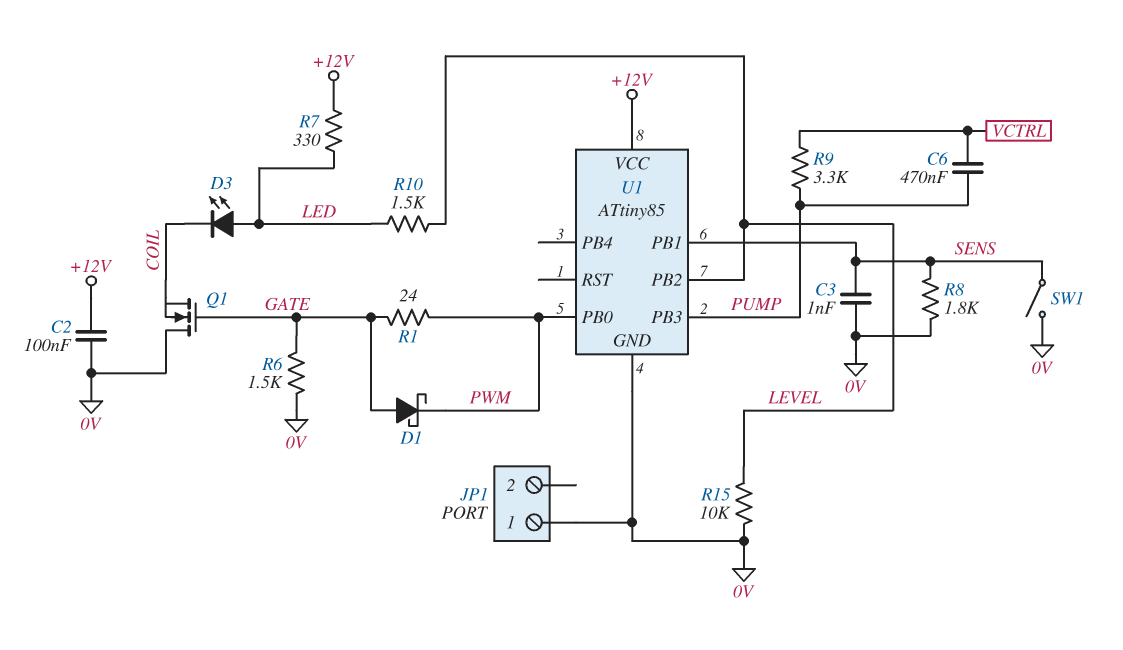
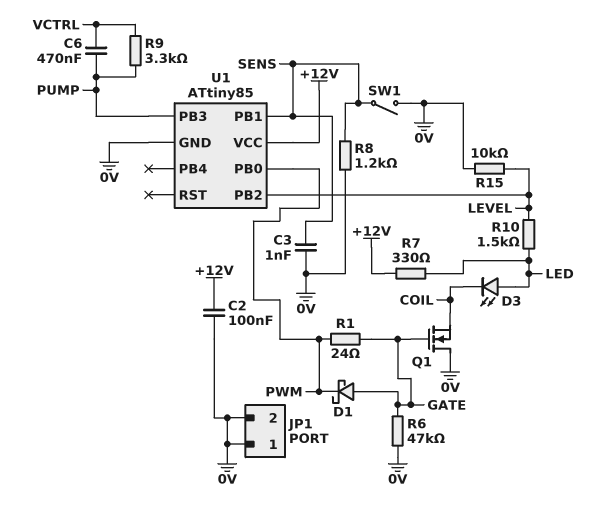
JP1 pin 2: none -> 0V
R6: 1.5k (0V, GATE) -> 47k (0V, GATE)
R8: 1.8k (0V, SENS) -> 1.2k (0V, SENS)

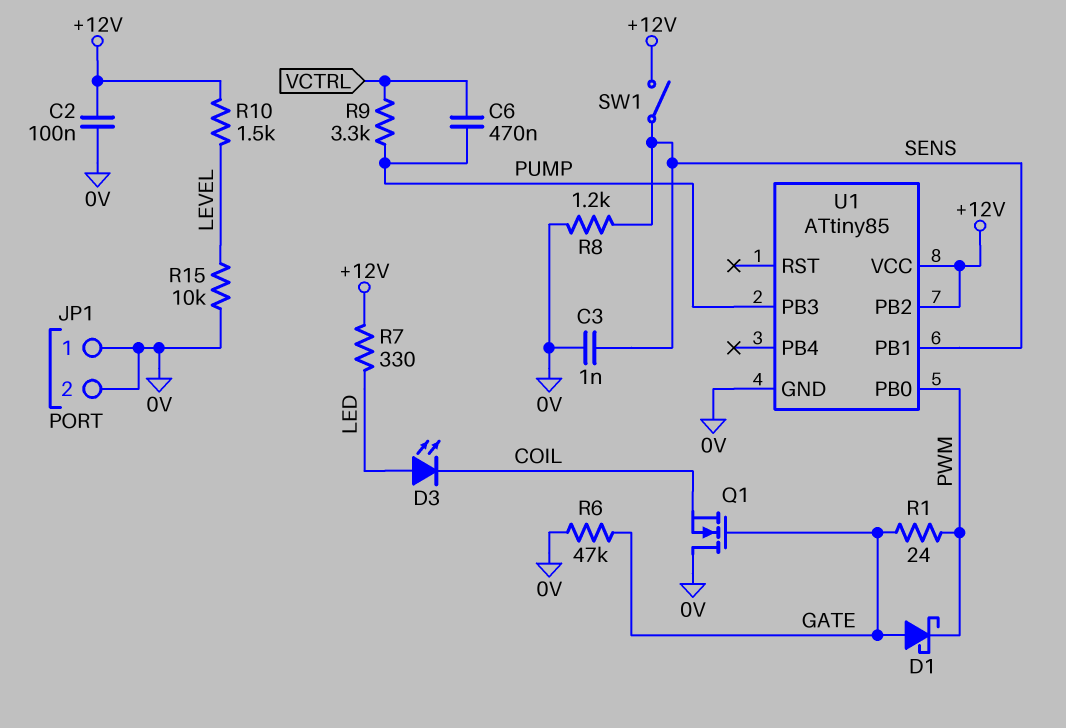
R10: 1.5k (LED, LEVEL) -> 1.5k (+12V, LEVEL)
SW1: switch (0V, SENS) -> switch (+12V, SENS)
U1 pin PB2: LEVEL -> +12V

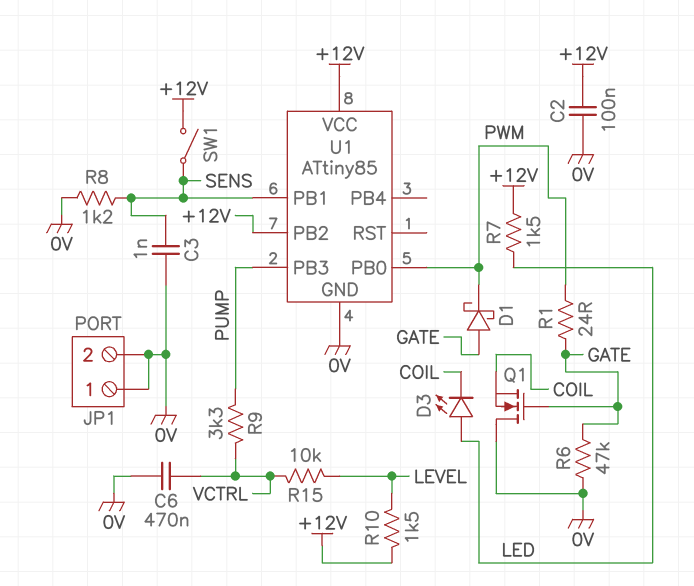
C6: 470nF (PUMP, VCTRL) -> 470nF (0V, VCTRL)
R7: 330 (+12V, LED) -> 1.5k (+12V, LED)
R15: 10k (0V, LEVEL) -> 10k (LEVEL, VCTRL)

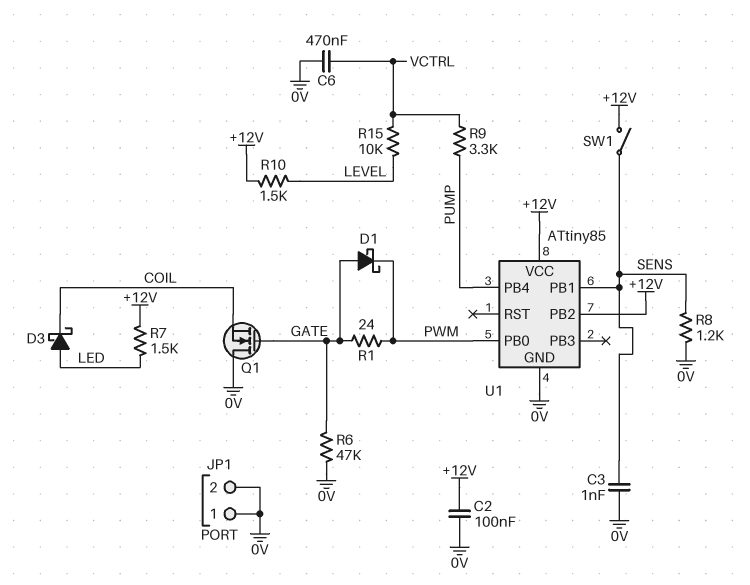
D3: LED (A LED, K COIL) -> schottky (A LED, K COIL)
U1 pin PB3: PUMP -> none
U1 pin PB4: none -> PUMP

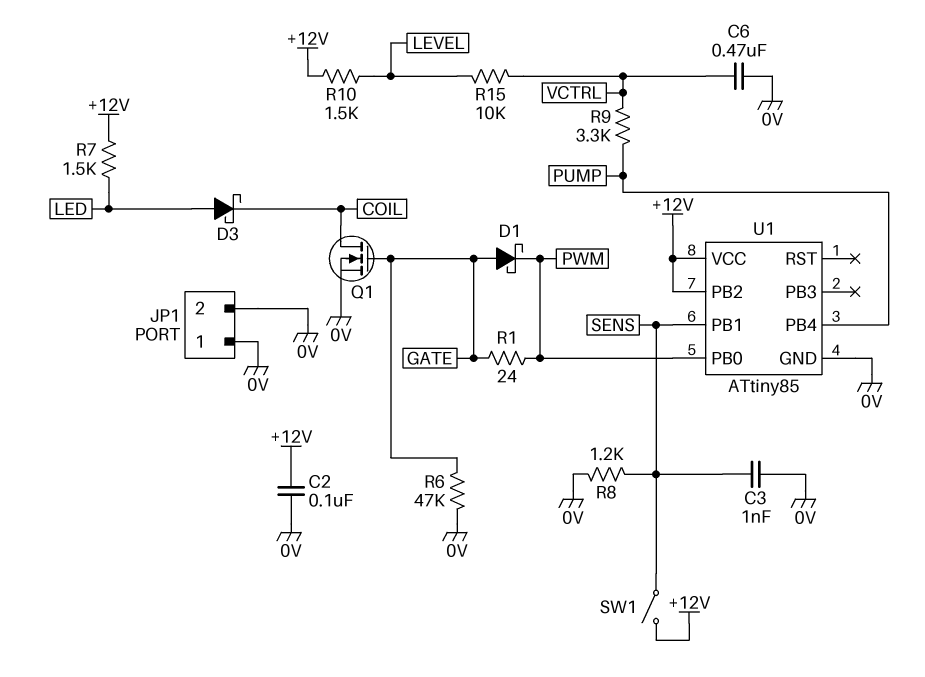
Q1: NMOS (G GATE, D 0V, S COIL) -> NMOS (G GATE, D COIL, S 0V)

